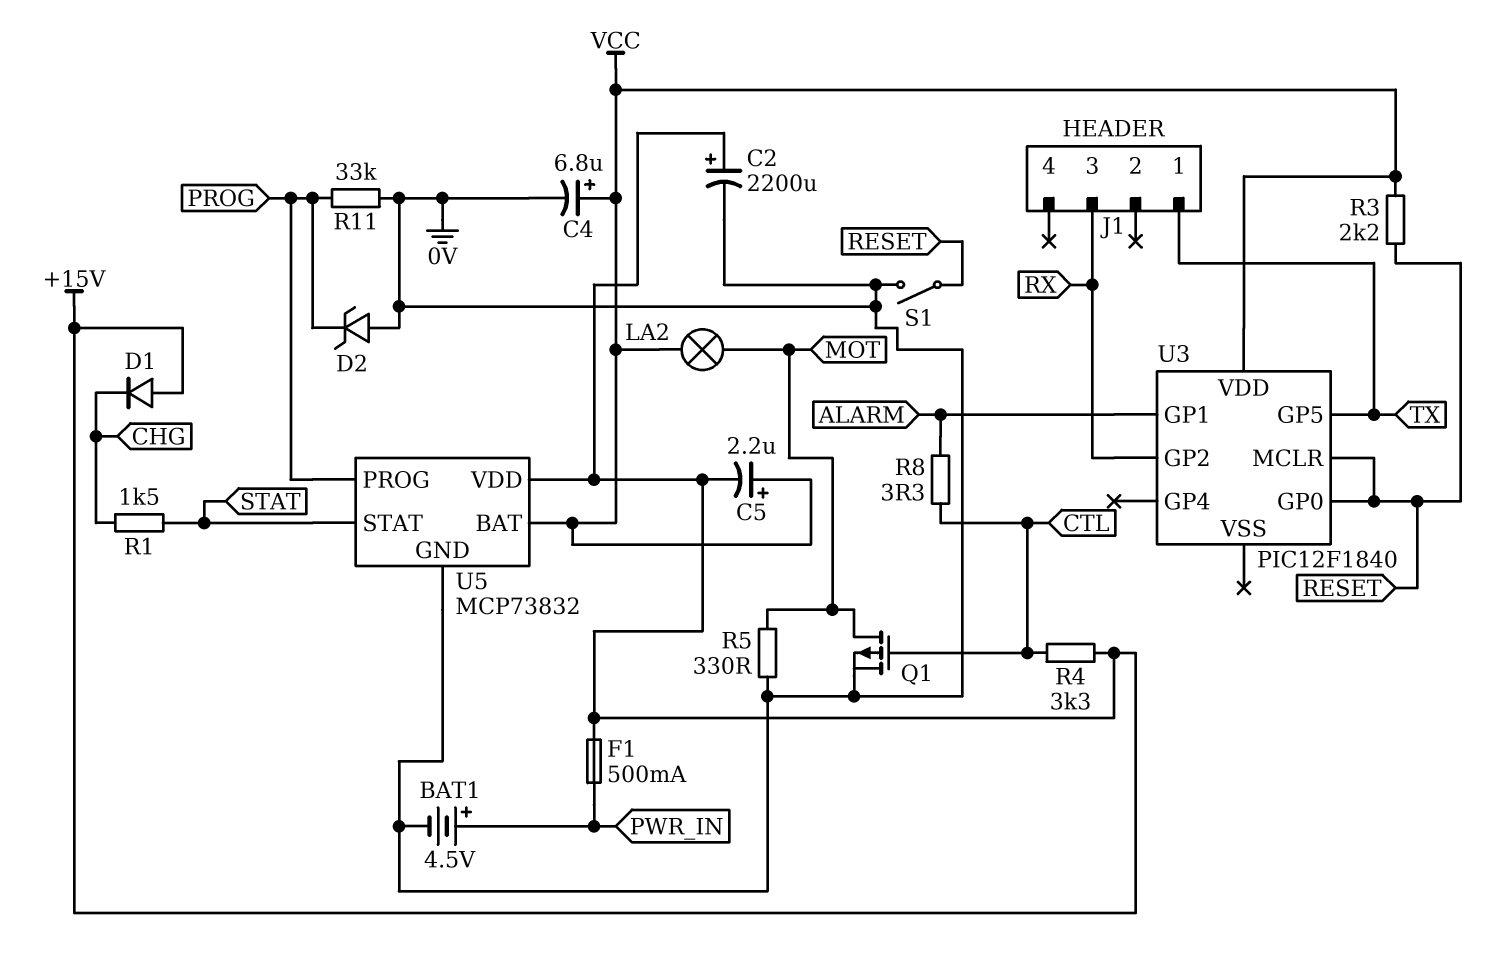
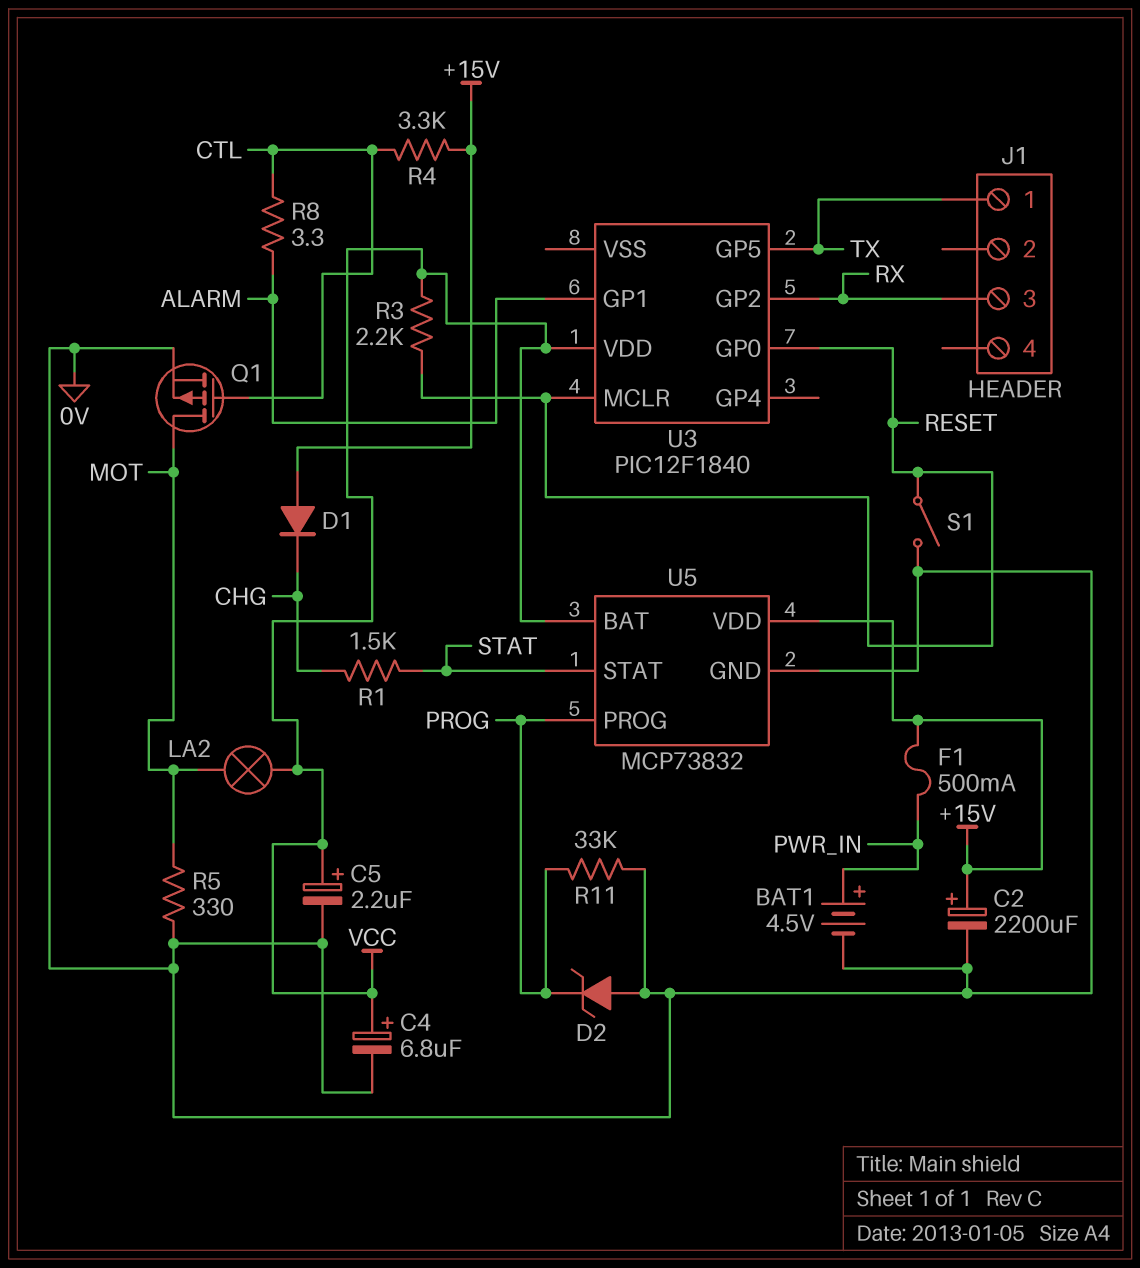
C5: 2.2uF (plus VCC, minus +15V) -> 2.2uF (plus VCC, minus 0V)

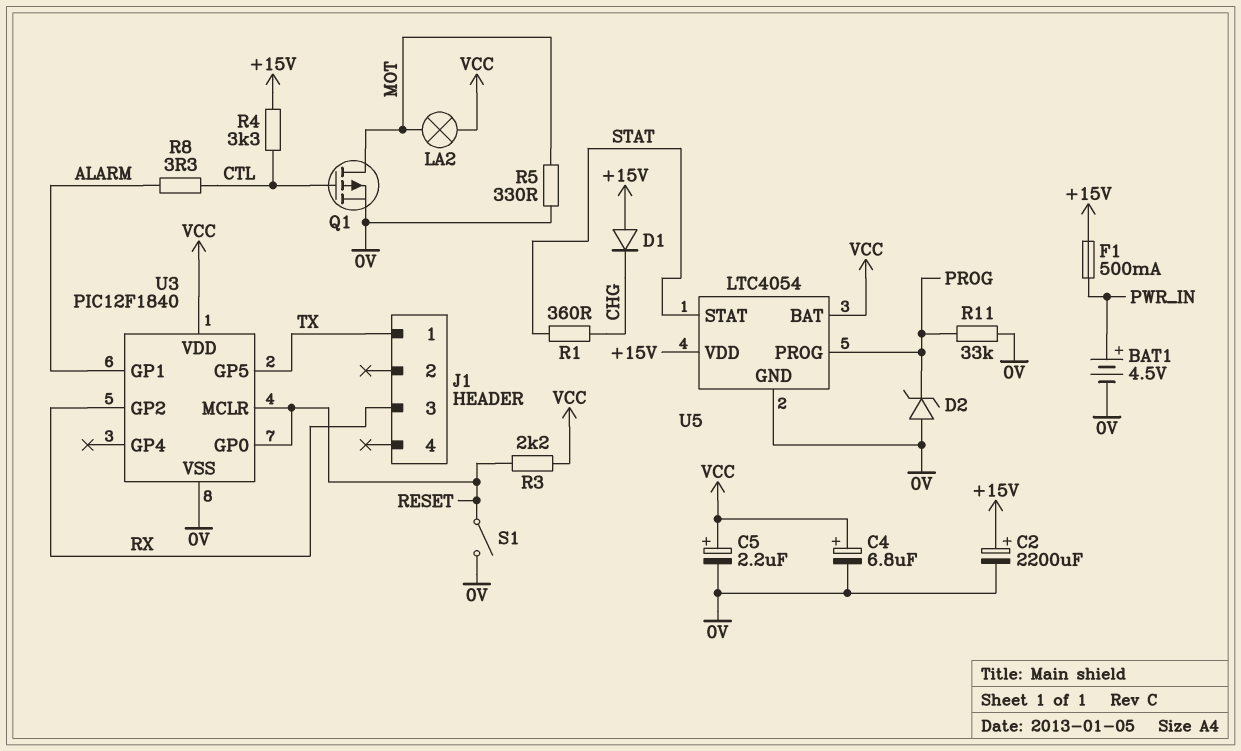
R1: 1.5k (CHG, STAT) -> 360 (CHG, STAT)
U3 pin VSS: none -> 0V
U5: MCP73832 -> LTC4054

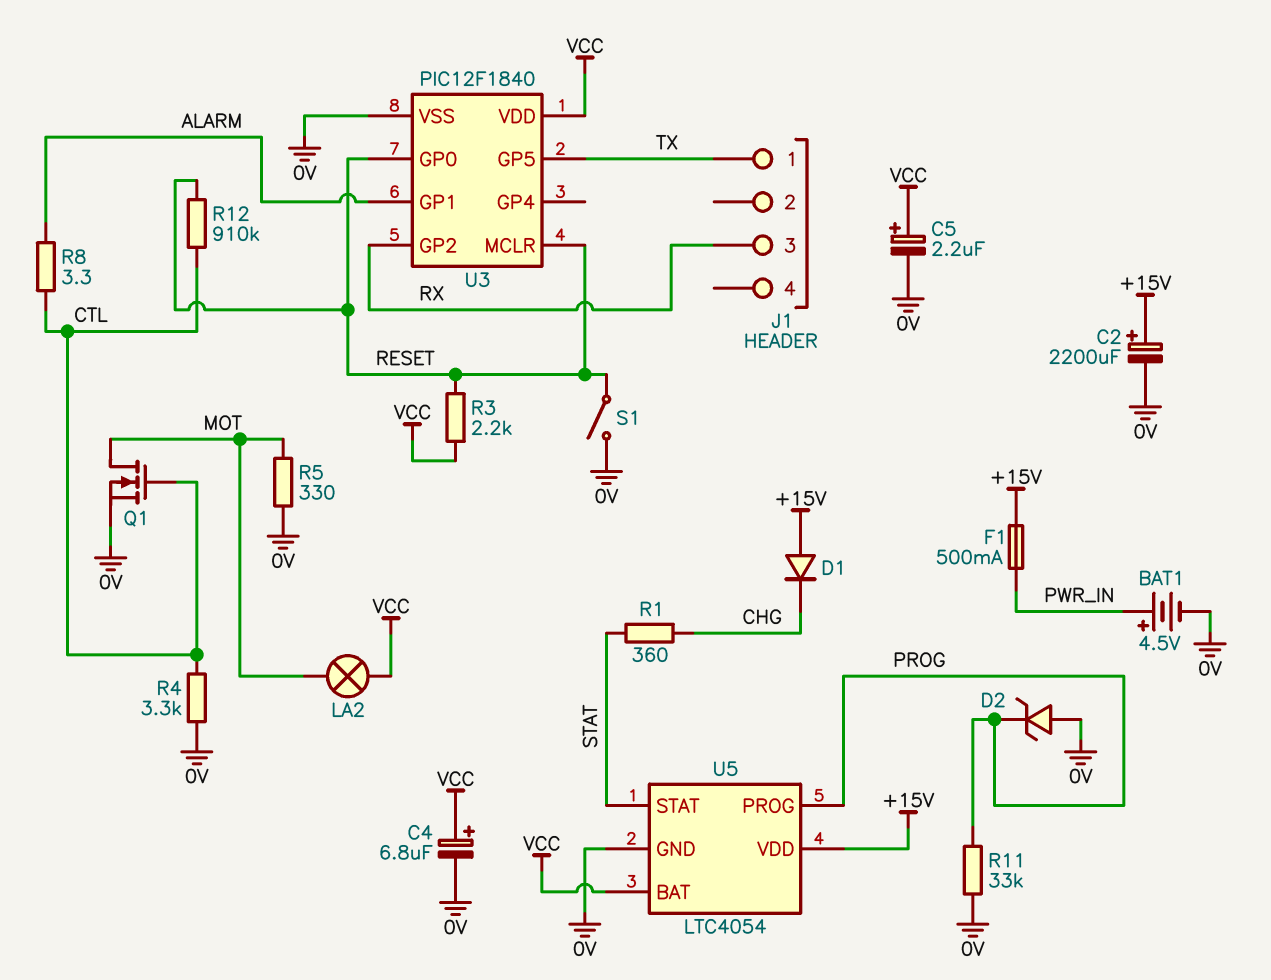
Q1: PMOS (G CTL, D MOT, S 0V) -> NMOS (G CTL, D MOT, S 0V)
R4: 3.3k (+15V, CTL) -> 3.3k (0V, CTL)
R12: none -> 910k (CTL, RESET)

